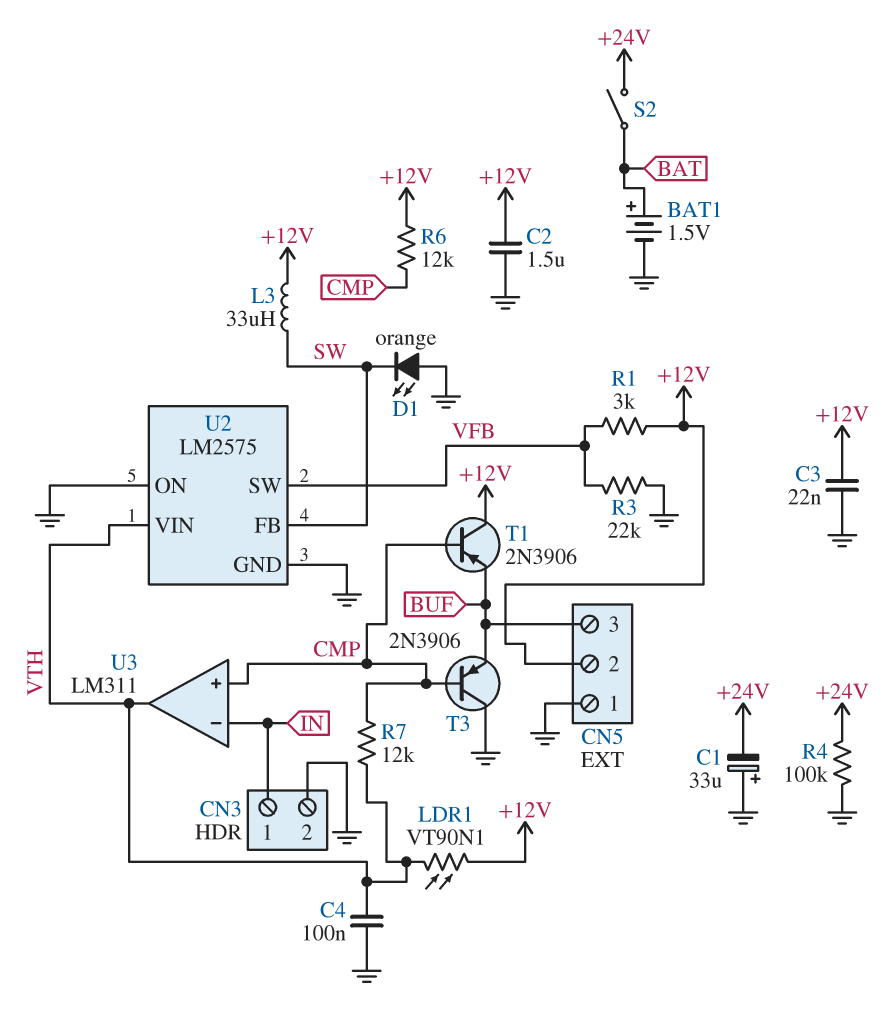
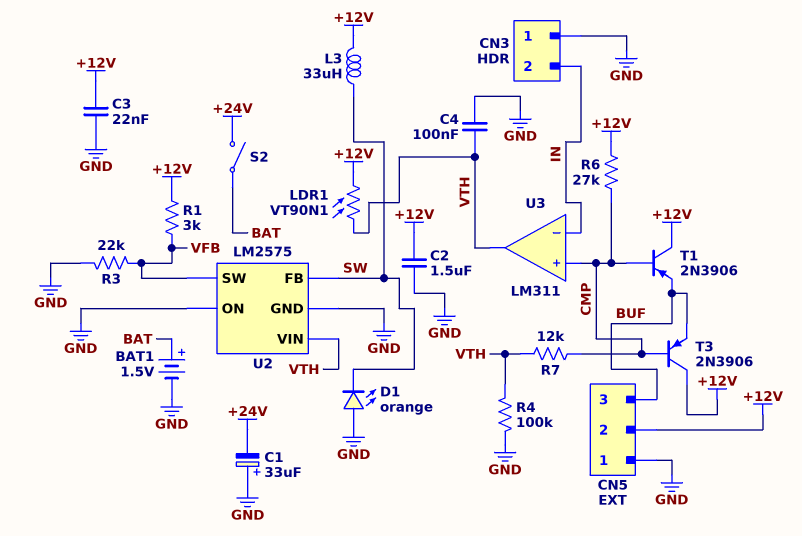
CN3 pin 1: IN -> GND
CN3 pin 2: GND -> IN
R4: 100k (+24V, GND) -> 100k (GND, VTH)
R6: 12k (+12V, CMP) -> 27k (+12V, CMP)
T3: PNP 2N3906 (B CMP, C GND, E BUF) -> PNP 2N3906 (B CMP, C +12V, E BUF)

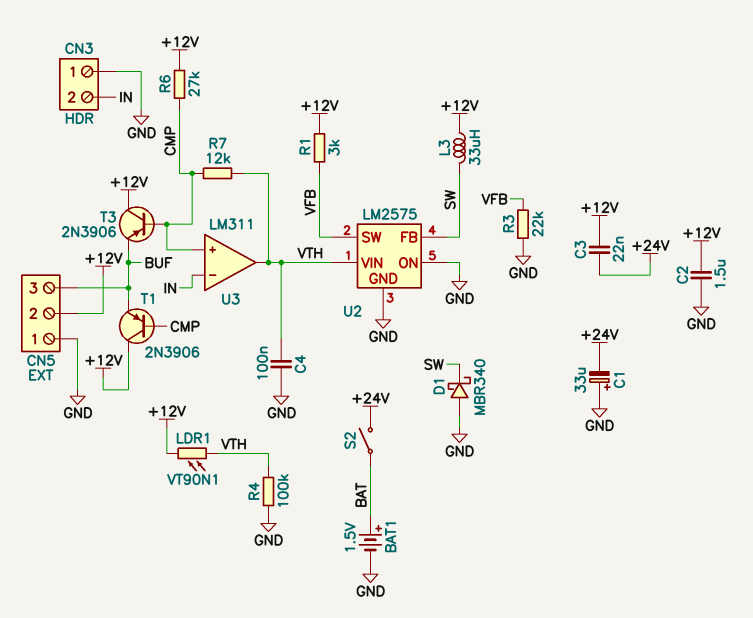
C3: 22nF (+12V, GND) -> 22nF (+12V, +24V)
D1: LED orange (A GND, K SW) -> schottky MBR340 (A GND, K SW)

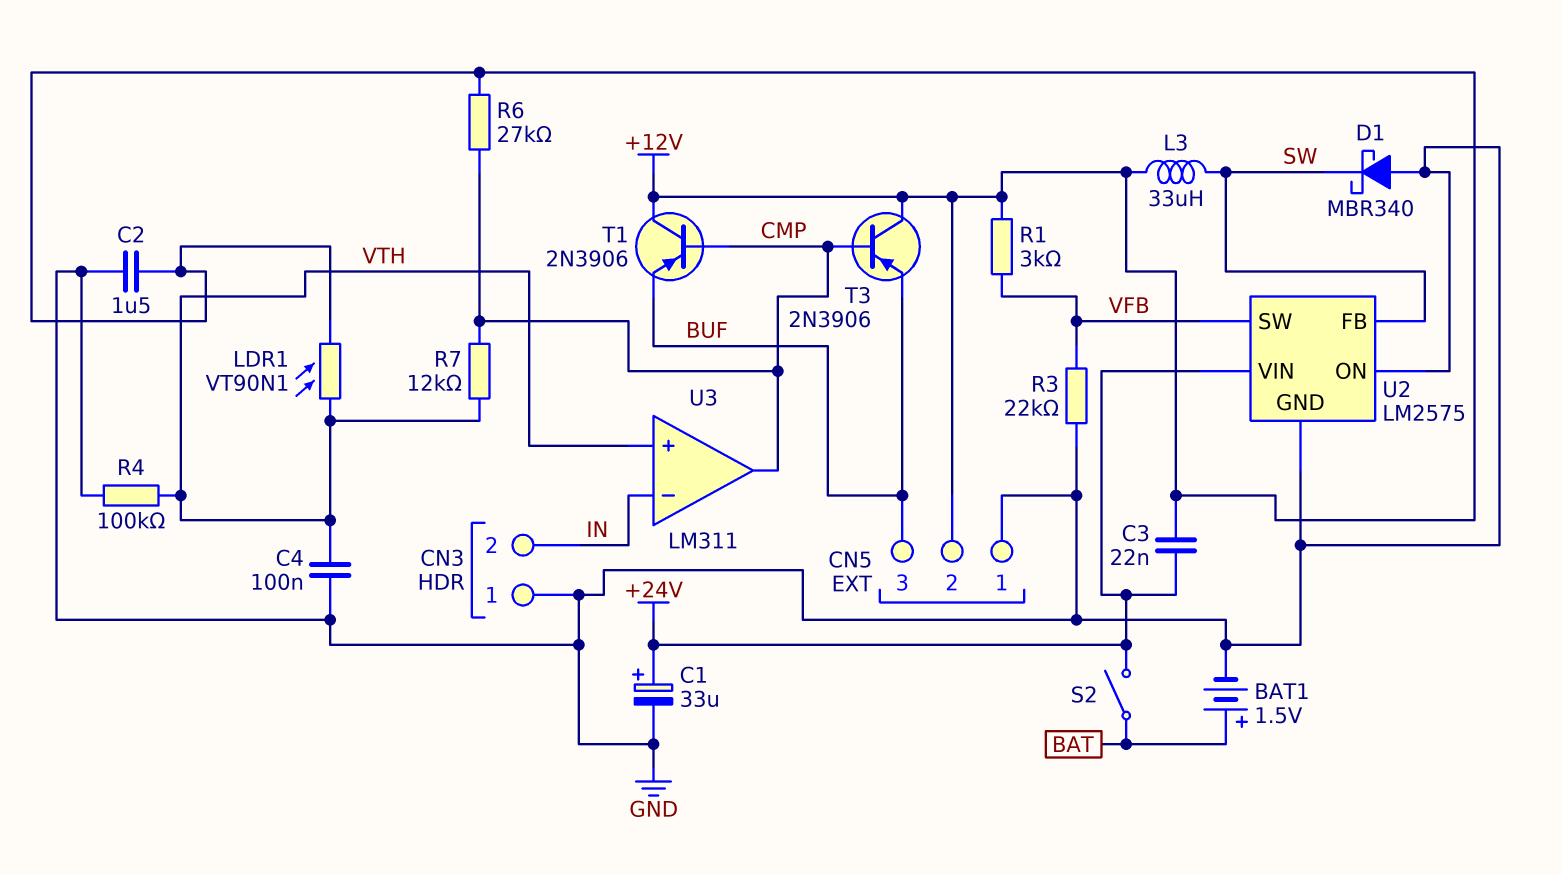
C1: 33uF (plus GND, minus +24V) -> 33uF (plus +24V, minus GND)
U2 pin VIN: VTH -> +24V
U3 pin in+: CMP -> VTH
U3 pin out: VTH -> CMP

